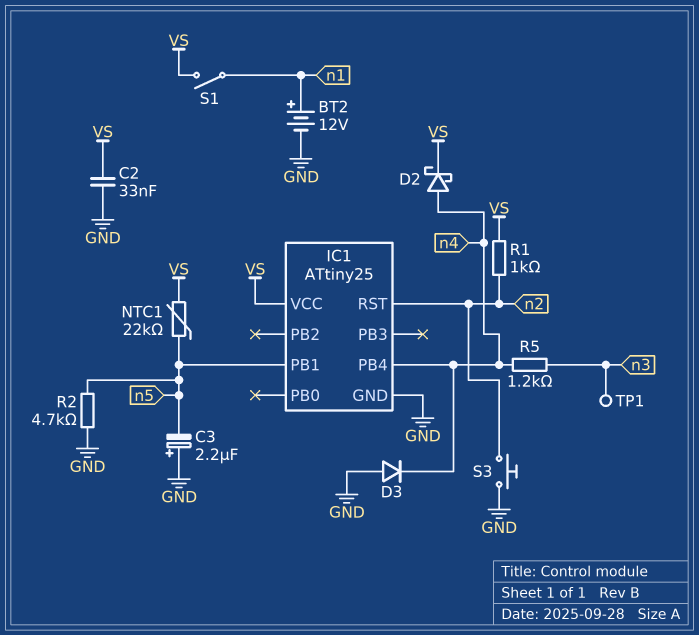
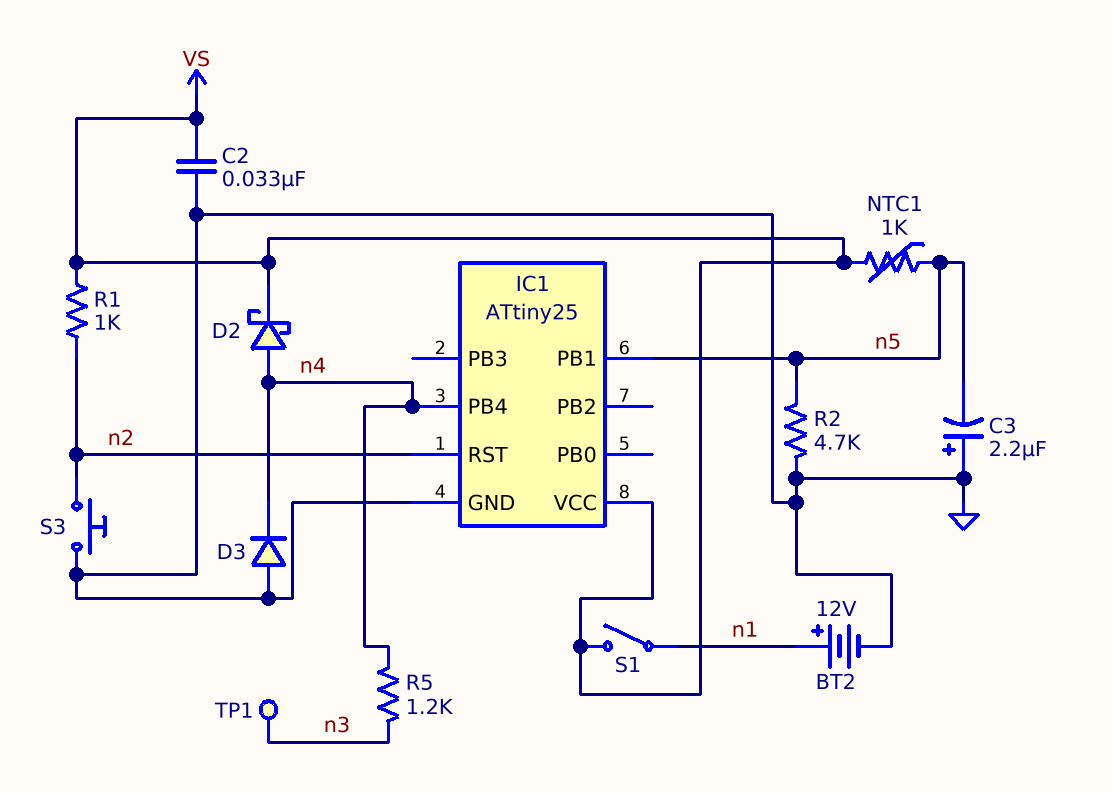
NTC1: 22k (VS, n5) -> 1k (VS, n5)

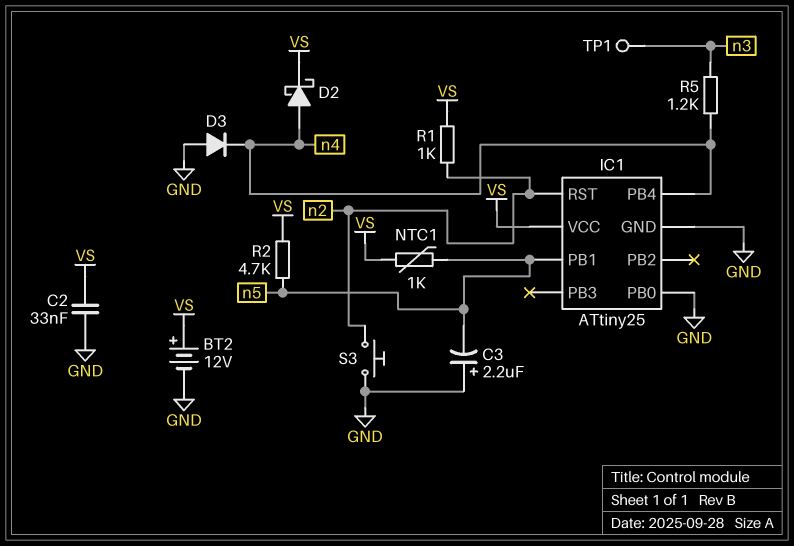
BT2: 12V (plus n1, minus GND) -> 12V (plus VS, minus GND)
IC1 pin PB0: none -> GND
R2: 4.7k (GND, n5) -> 4.7k (VS, n5)
S1: switch (VS, n1) -> none

